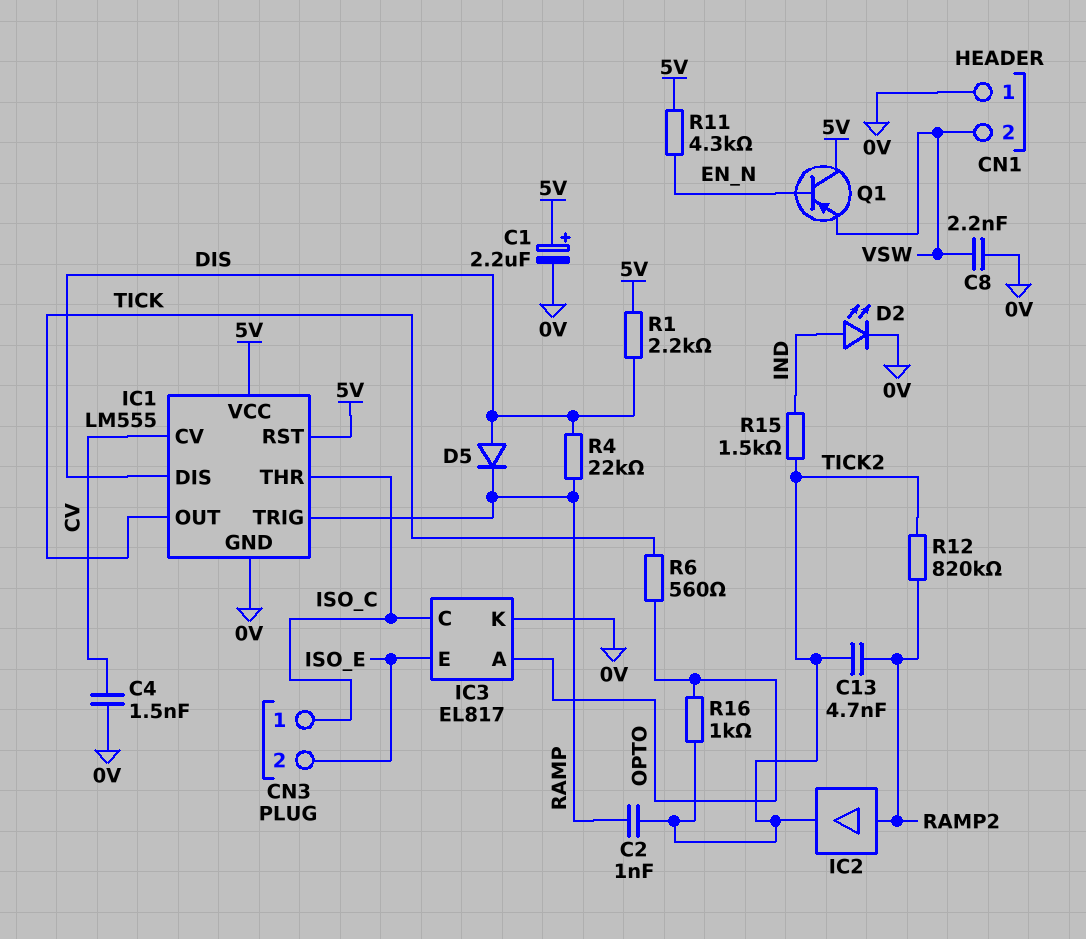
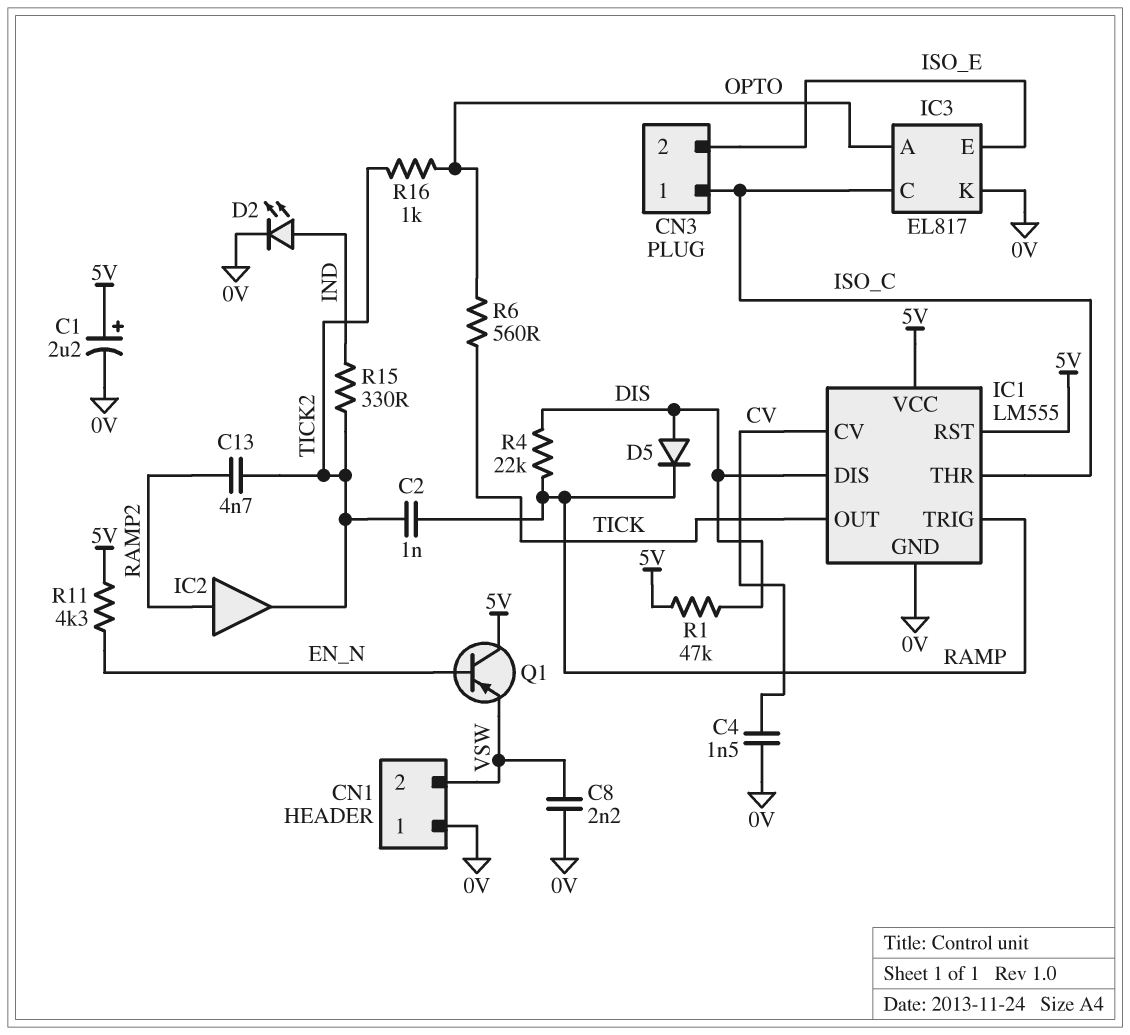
R1: 2.2k (5V, DIS) -> 47k (5V, DIS)
R12: 820k (RAMP2, TICK2) -> none
R15: 1.5k (IND, TICK2) -> 330 (IND, TICK2)

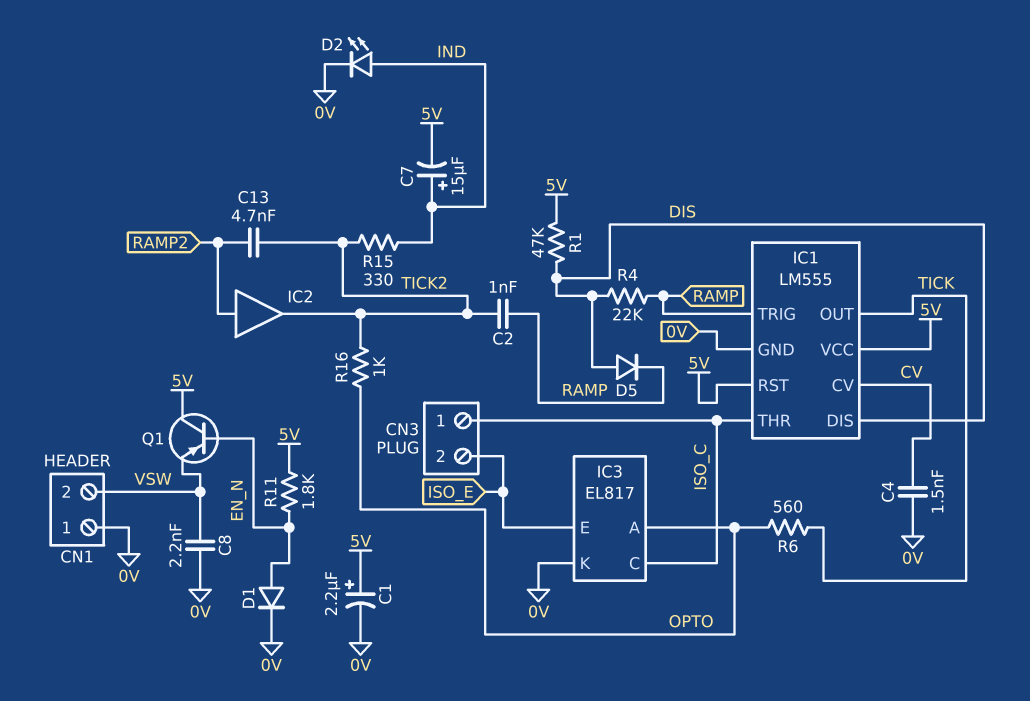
C7: none -> 15uF (plus IND, minus 5V)
D1: none -> diode (A EN_N, K 0V)
R11: 4.3k (5V, EN_N) -> 1.8k (5V, EN_N)

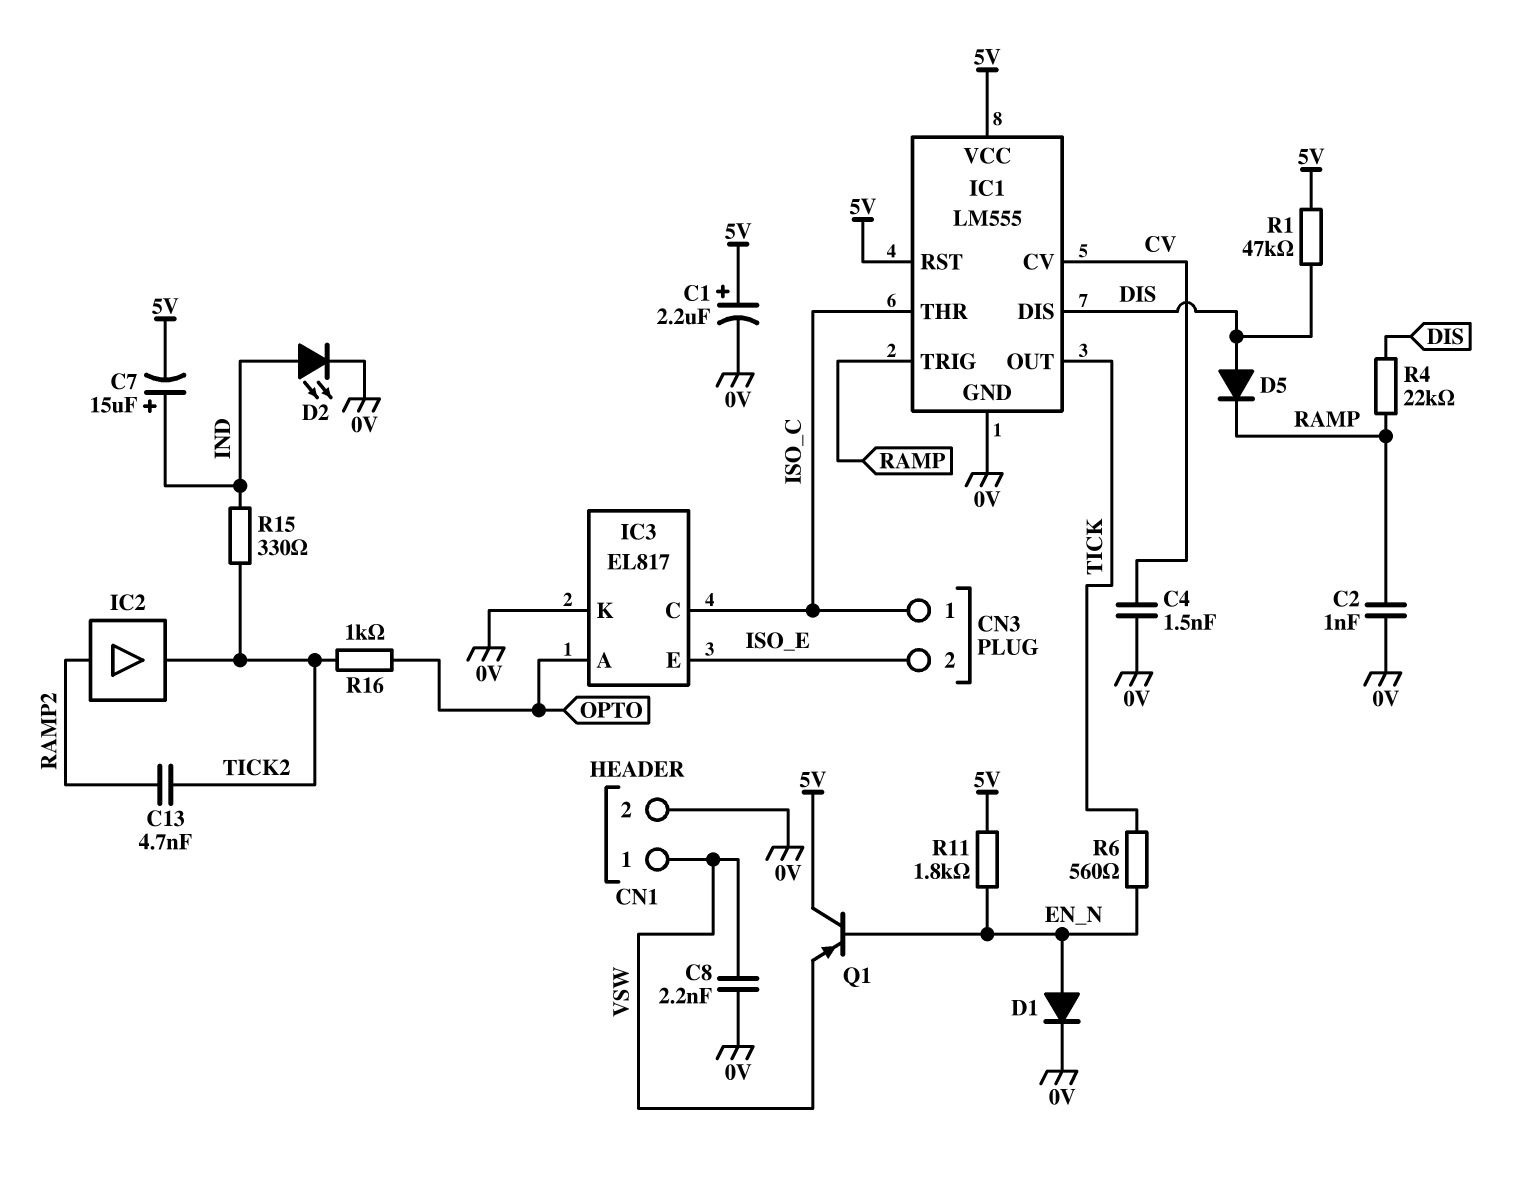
C2: 1nF (RAMP, TICK2) -> 1nF (0V, RAMP)
CN1 pin 1: 0V -> VSW
CN1 pin 2: VSW -> 0V
R6: 560 (OPTO, TICK) -> 560 (EN_N, TICK)

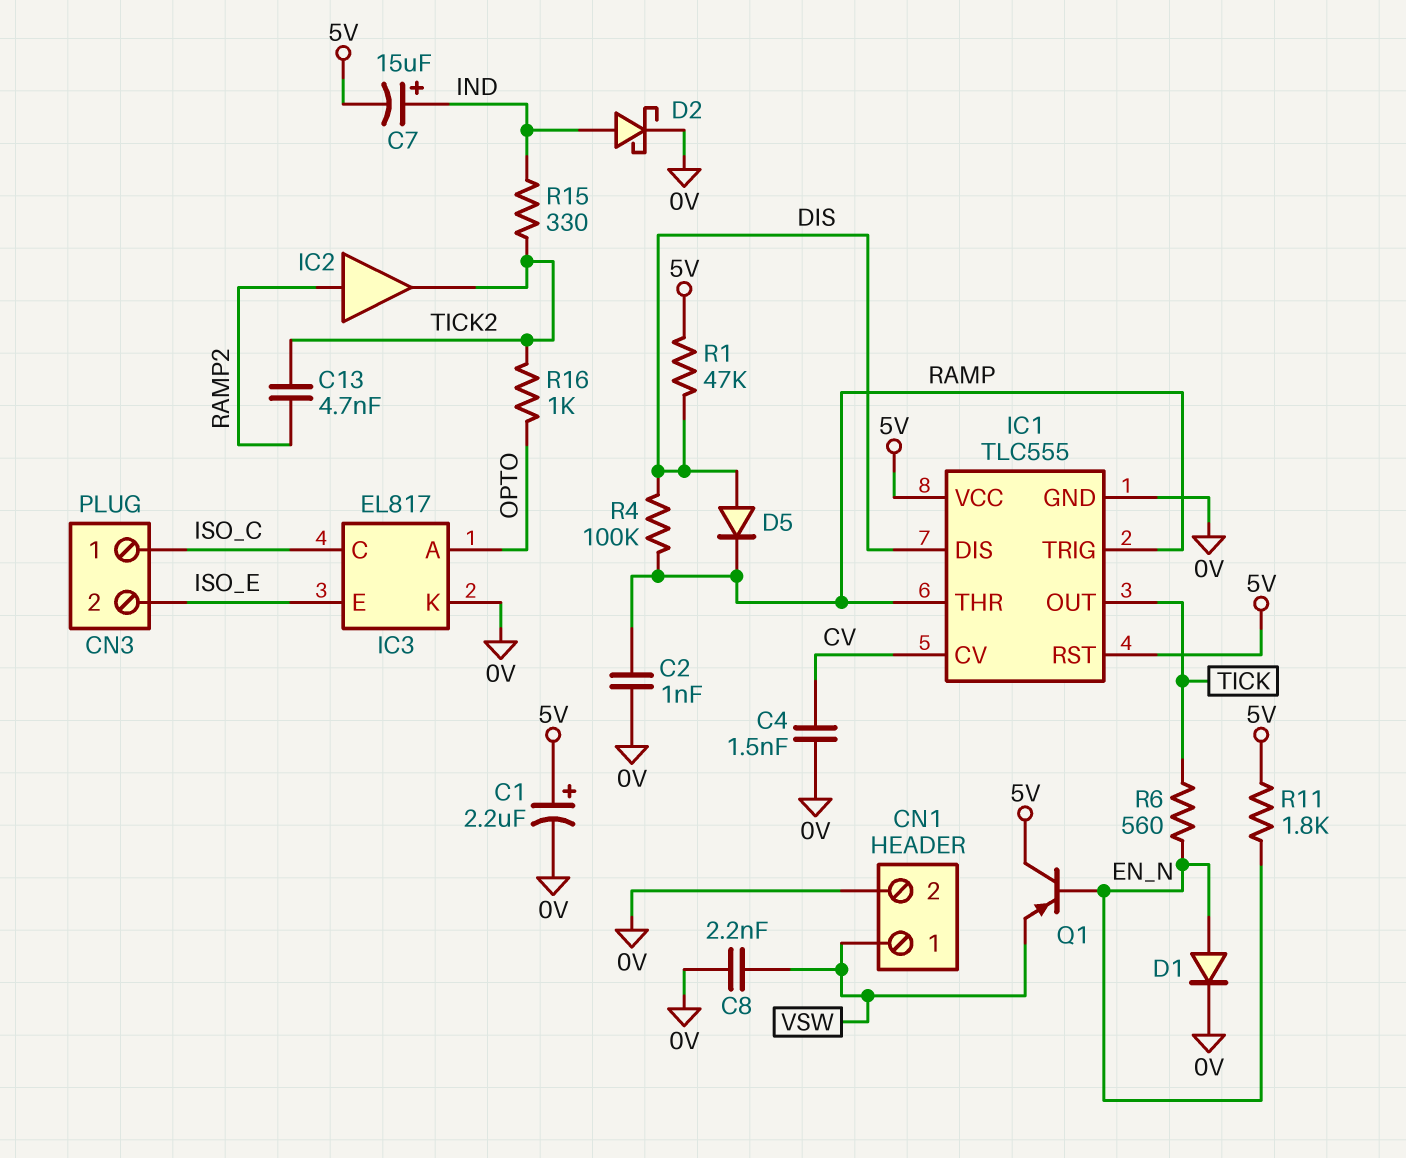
D2: LED (A IND, K 0V) -> schottky (A IND, K 0V)
IC1: LM555 -> TLC555
IC1 pin THR: ISO_C -> RAMP
R4: 22k (DIS, RAMP) -> 100k (DIS, RAMP)

